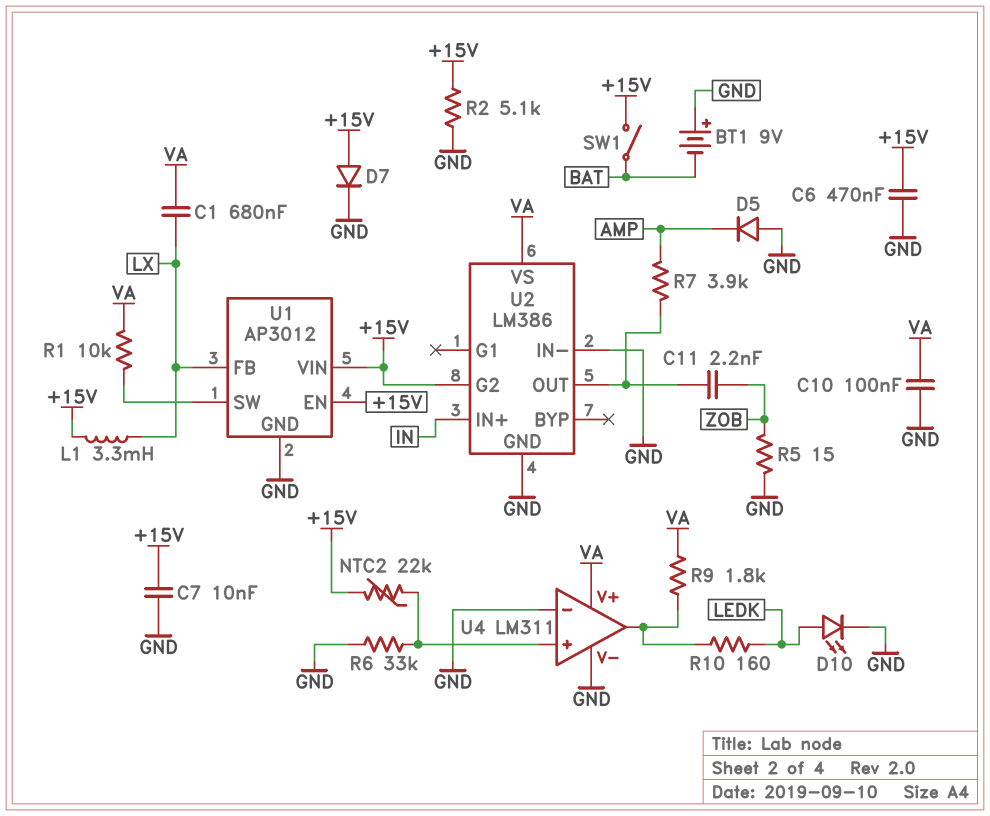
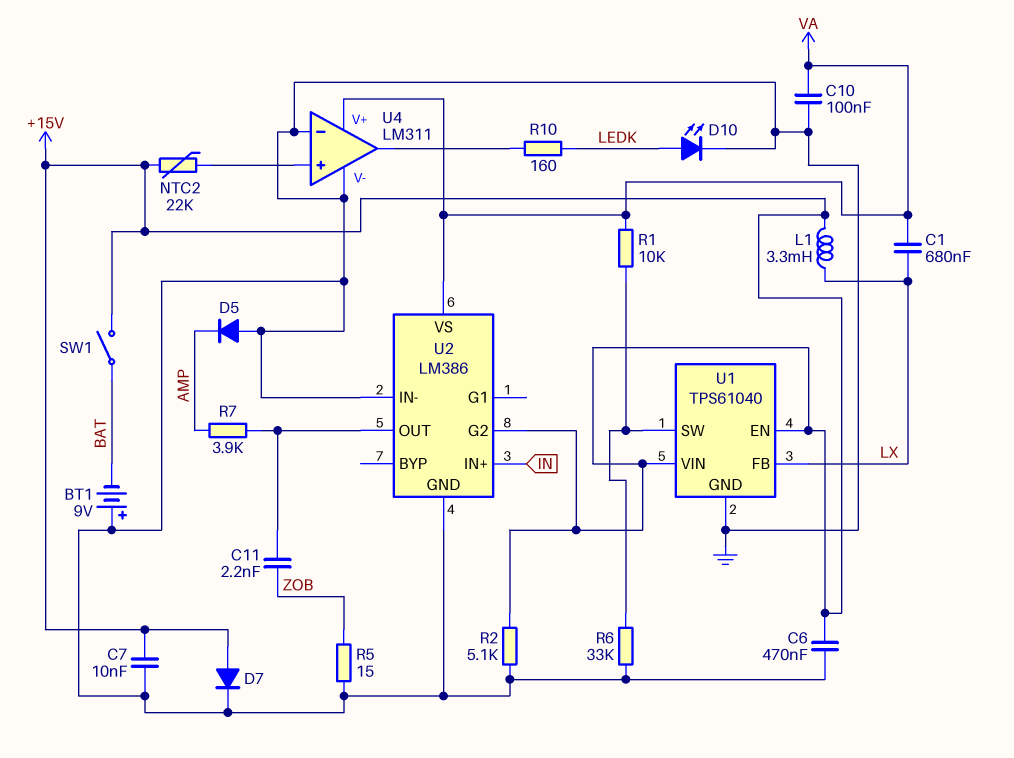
R6: 33k (GND, U4/in+) -> 33k (GND, U1/SW)
R9: 1.8k (U4/out, VA) -> none
U1: AP3012 -> TPS61040

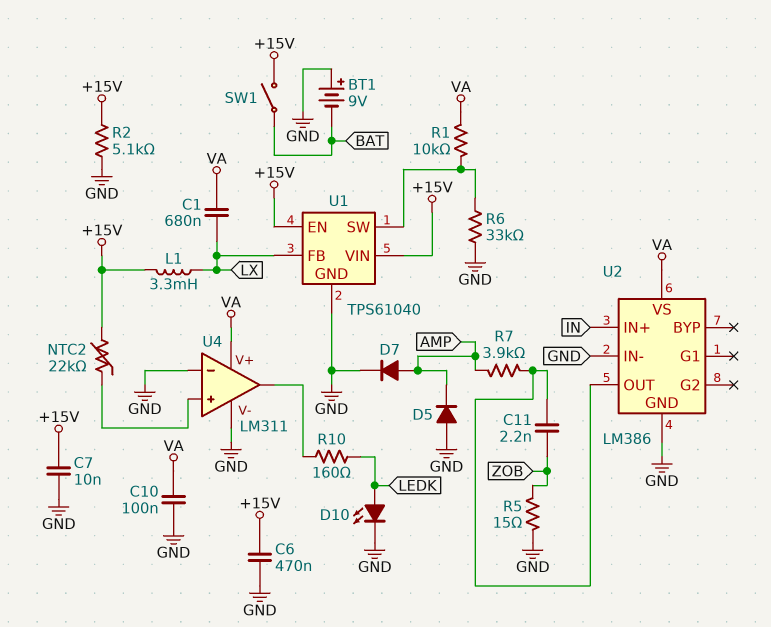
D7: diode (A +15V, K GND) -> diode (A AMP, K GND)
U2 pin G2: +15V -> none

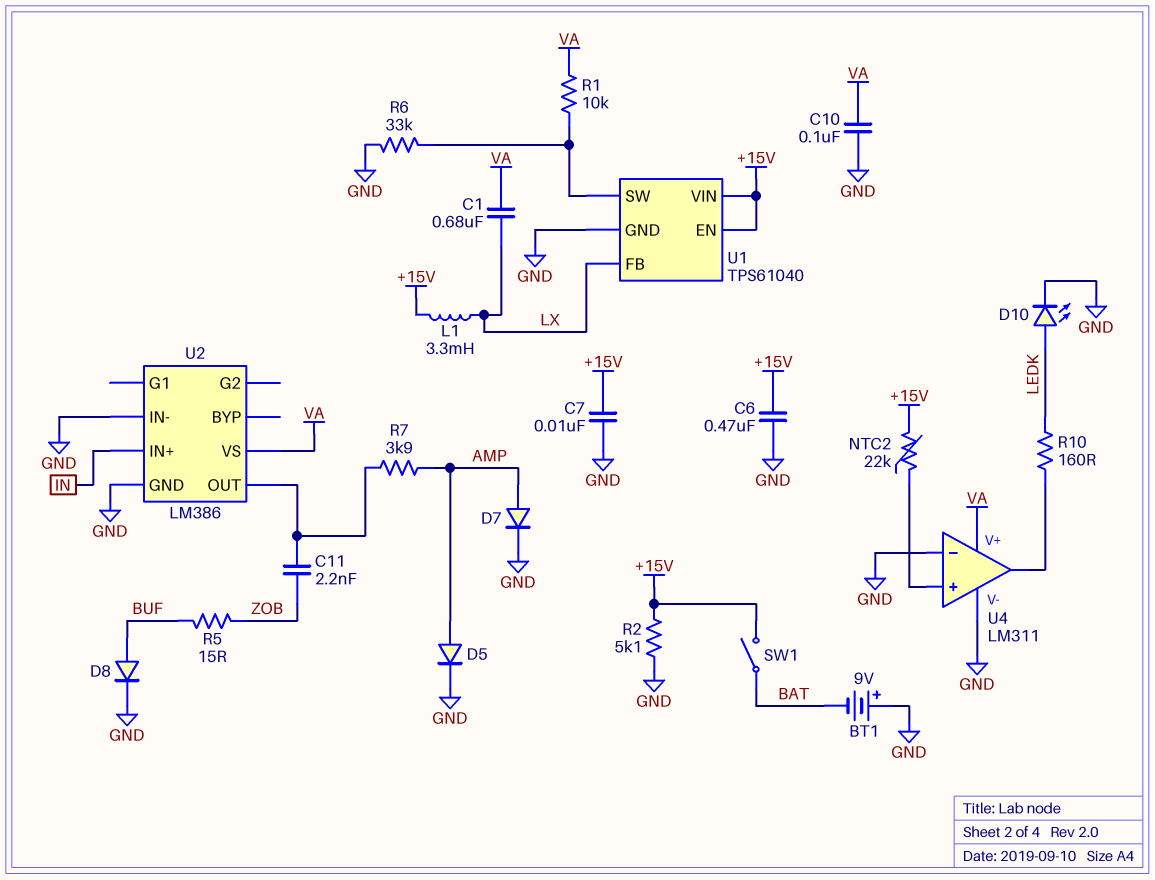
D5: diode (A GND, K AMP) -> diode (A AMP, K GND)
D8: none -> diode (A BUF, K GND)
R5: 15 (GND, ZOB) -> 15 (BUF, ZOB)

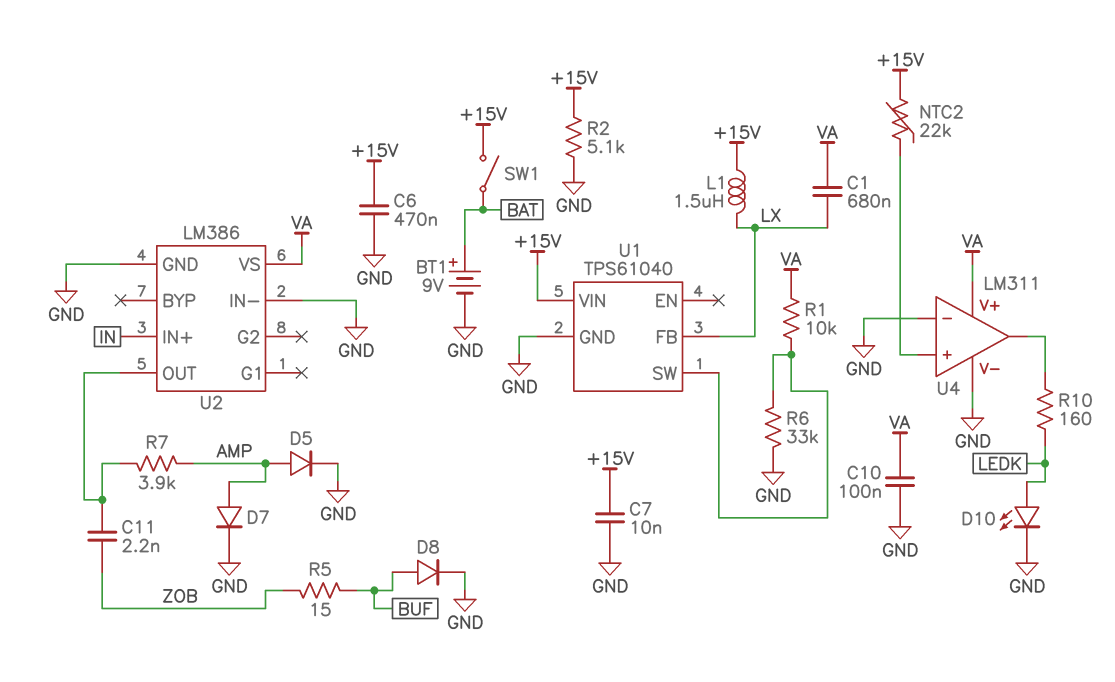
BT1: 9V (plus GND, minus BAT) -> 9V (plus BAT, minus GND)
L1: 3.3mH (+15V, LX) -> 1.5uH (+15V, LX)
U1 pin EN: +15V -> none

